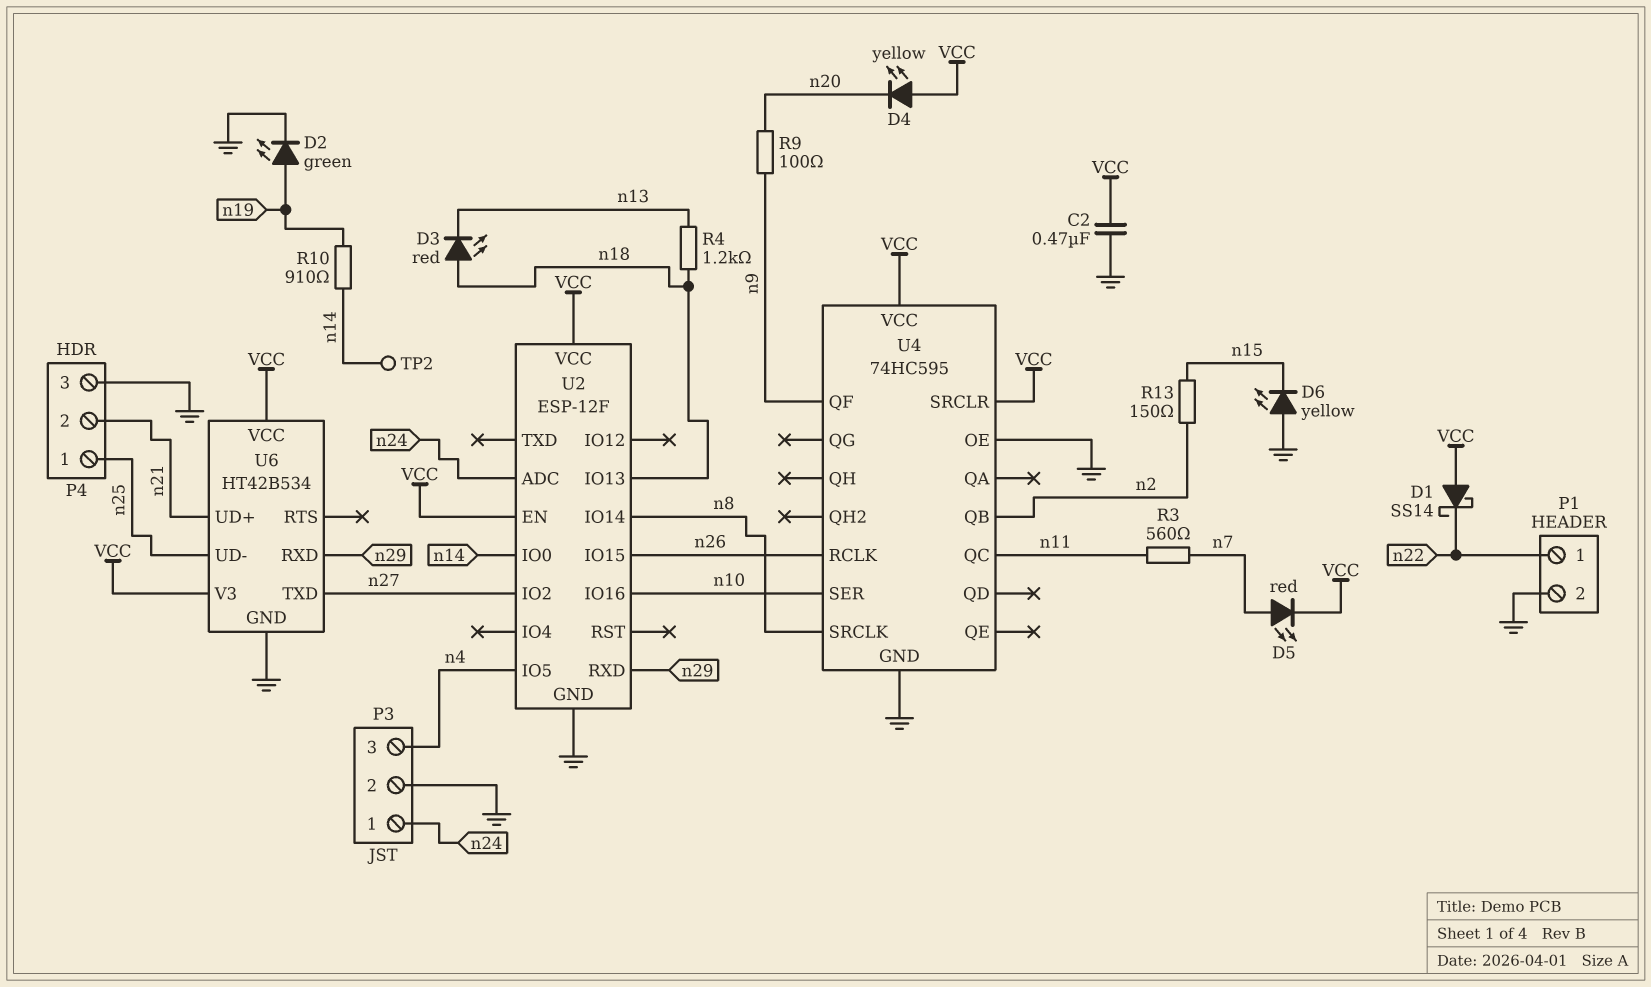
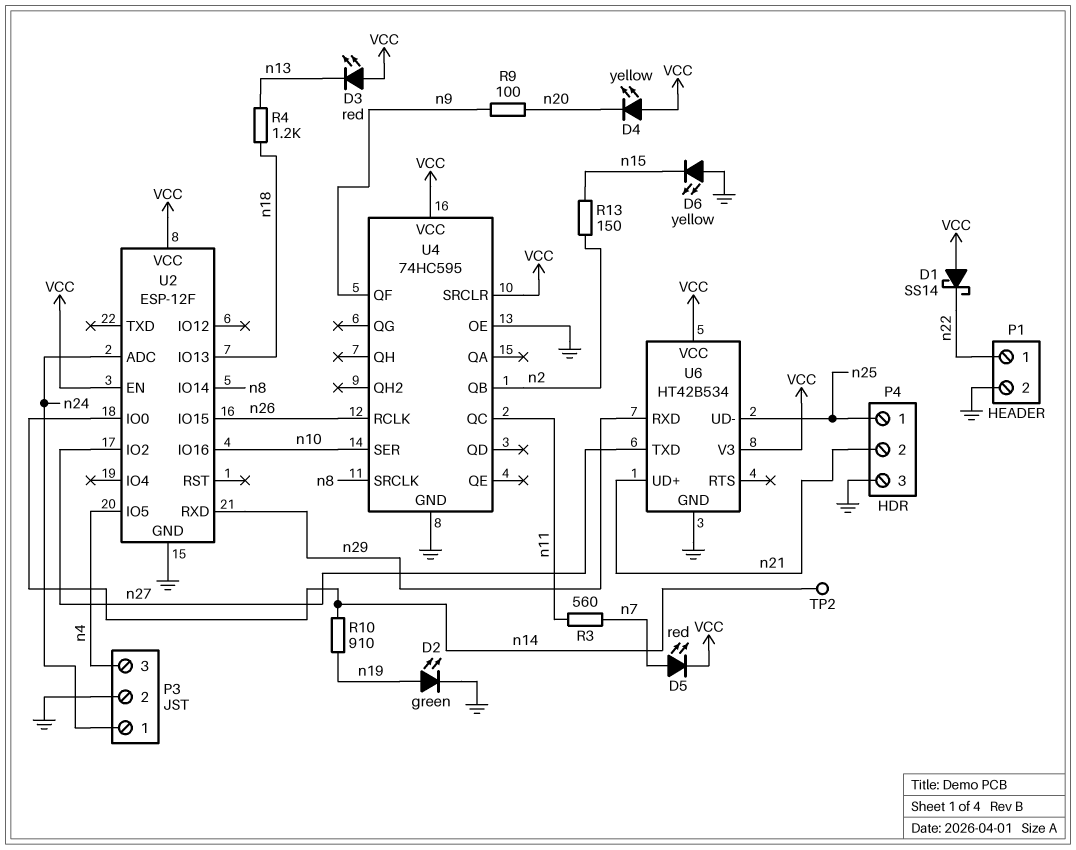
C2: 470nF (GND, VCC) -> none
D3: LED red (A n18, K n13) -> LED red (A VCC, K n13)

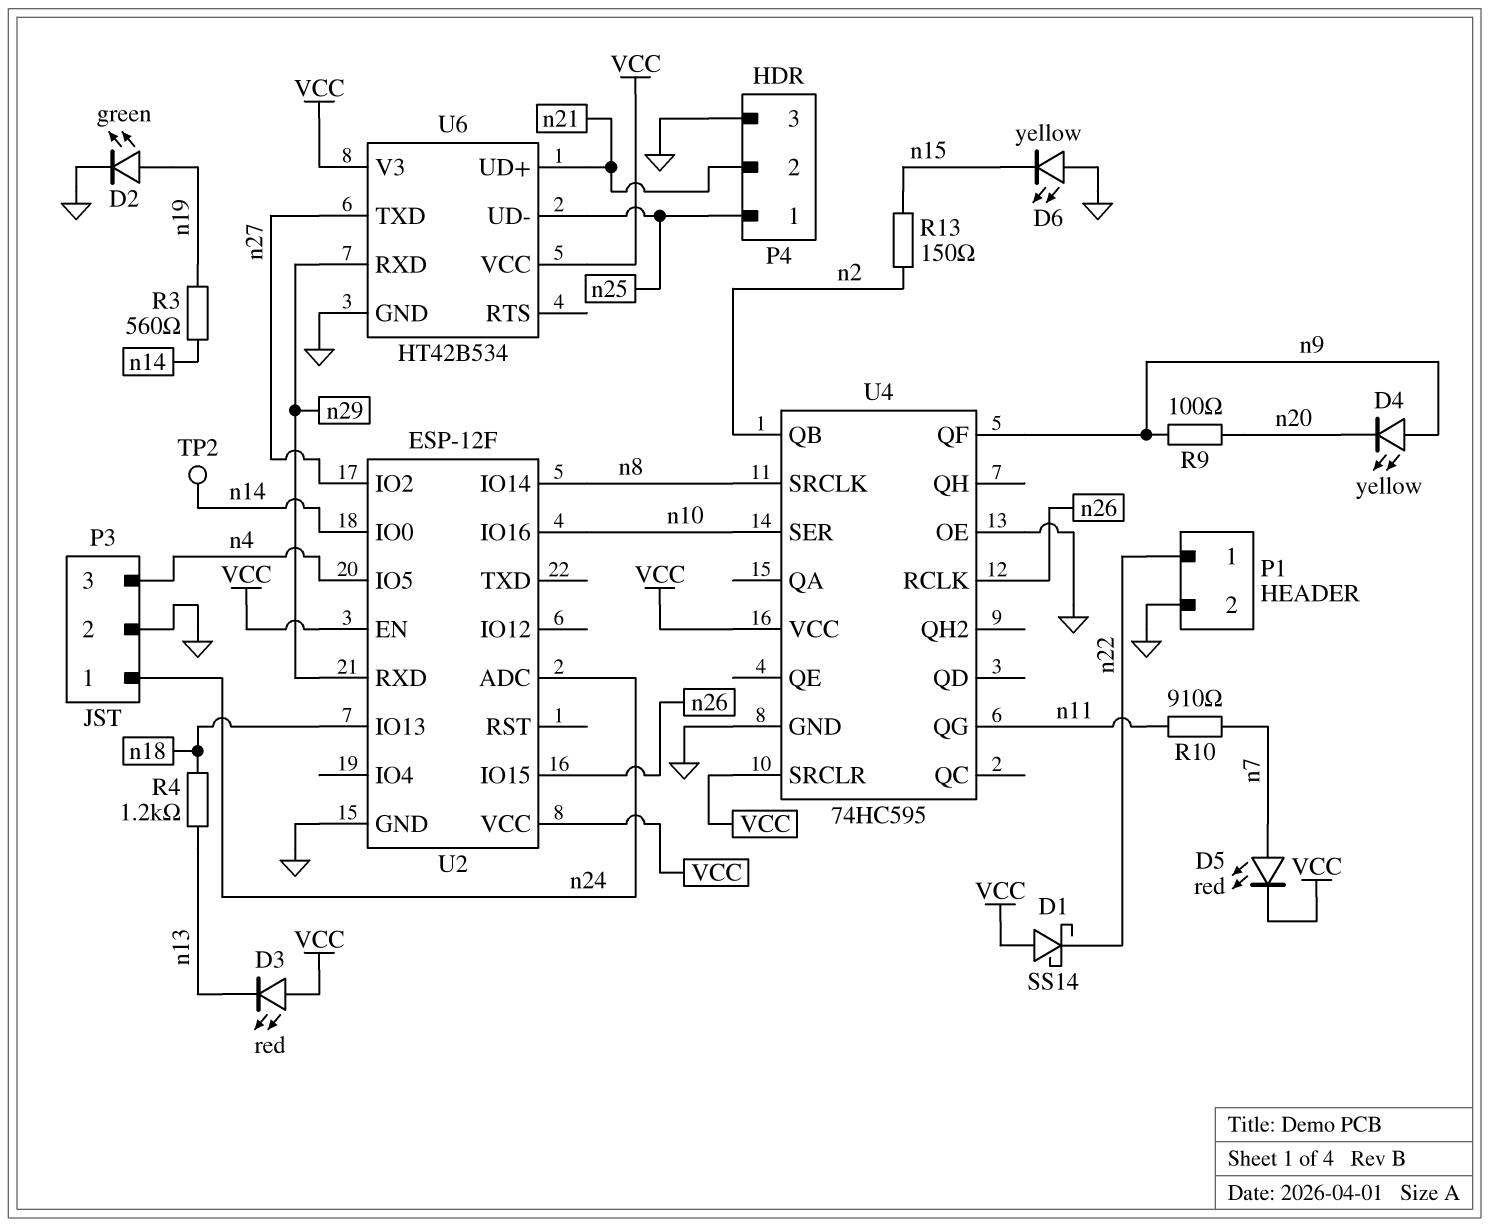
D4: LED yellow (A VCC, K n20) -> LED yellow (A n9, K n20)
R3: 560 (n7, n11) -> 560 (n14, n19)
R10: 910 (n14, n19) -> 910 (n7, n11)
U4 pin QC: n11 -> none
U4 pin QG: none -> n11

